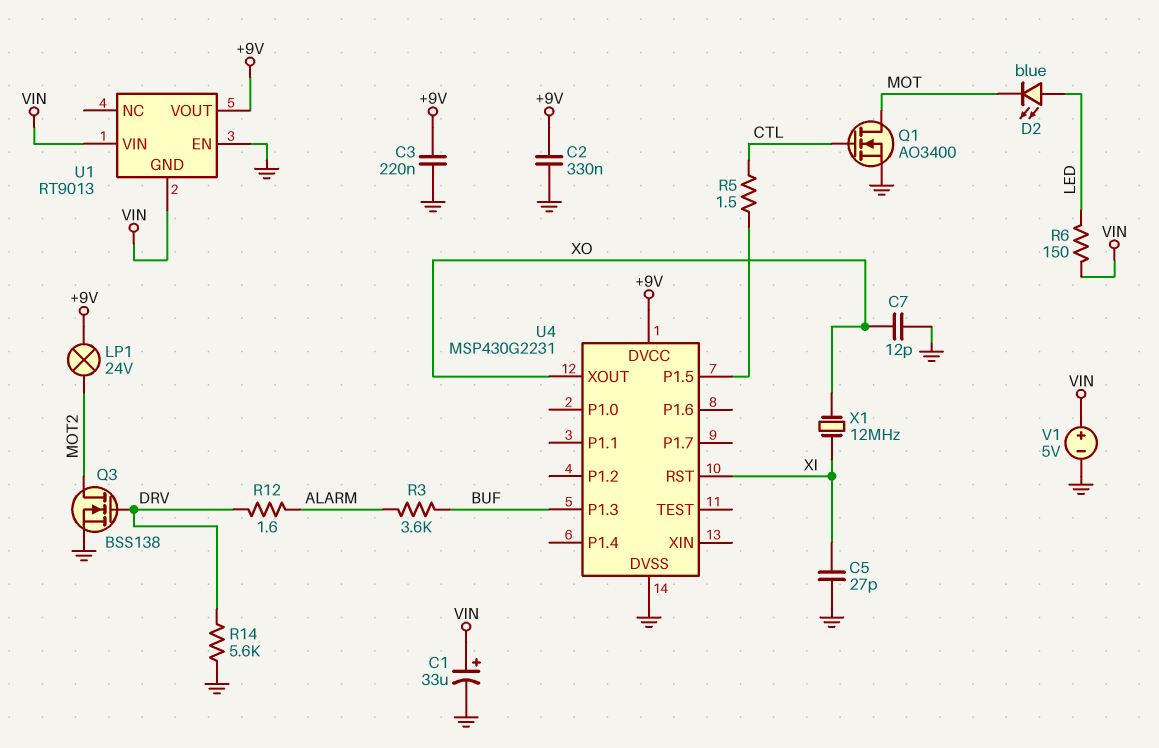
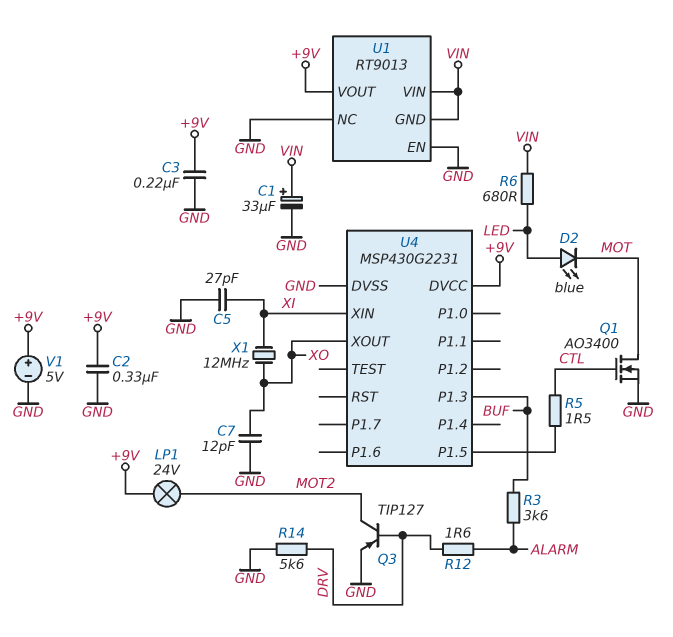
Q3: NMOS BSS138 (G DRV, D MOT2, S GND) -> PNP TIP127 (B DRV, C MOT2, E GND)
R6: 150 (LED, VIN) -> 680 (LED, VIN)
U1 pin NC: none -> GND
U4 pin RST: XI -> none
U4 pin XIN: none -> XI
V1: 5V (plus VIN, minus GND) -> 5V (plus +9V, minus GND)

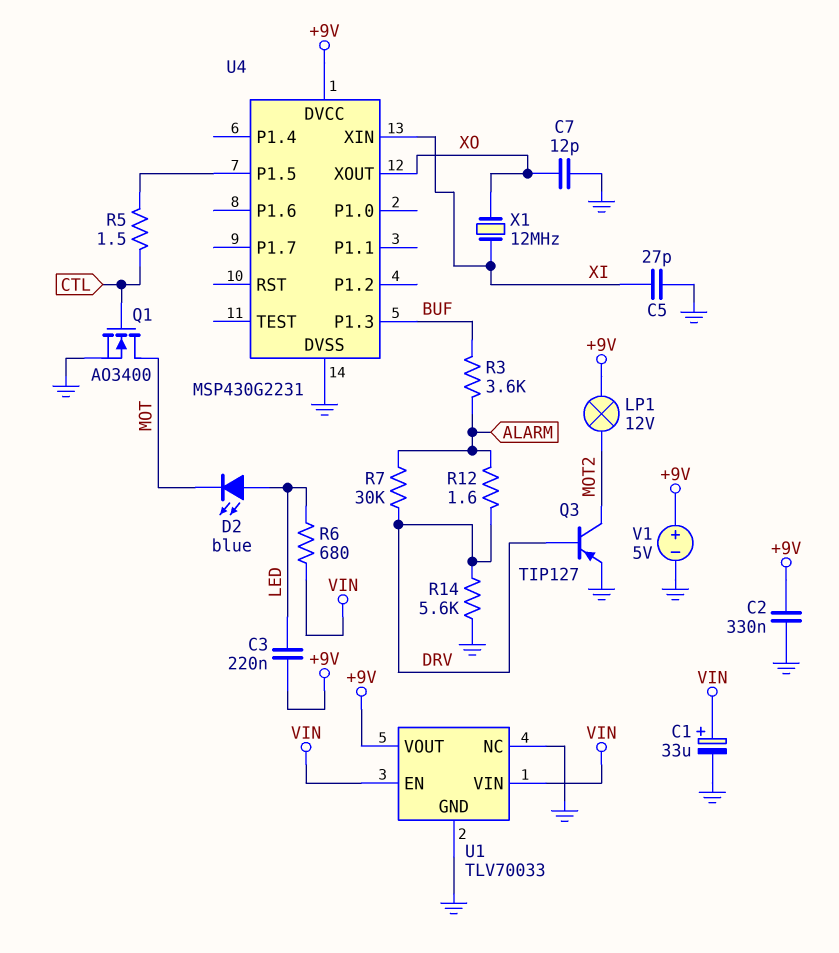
C3: 220nF (+9V, GND) -> 220nF (+9V, LED)
LP1: lamp 24V (+9V, MOT2) -> lamp 12V (+9V, MOT2)
R7: none -> 30k (ALARM, DRV)
U1: RT9013 -> TLV70033
U1 pin EN: GND -> VIN
U1 pin GND: VIN -> GND

